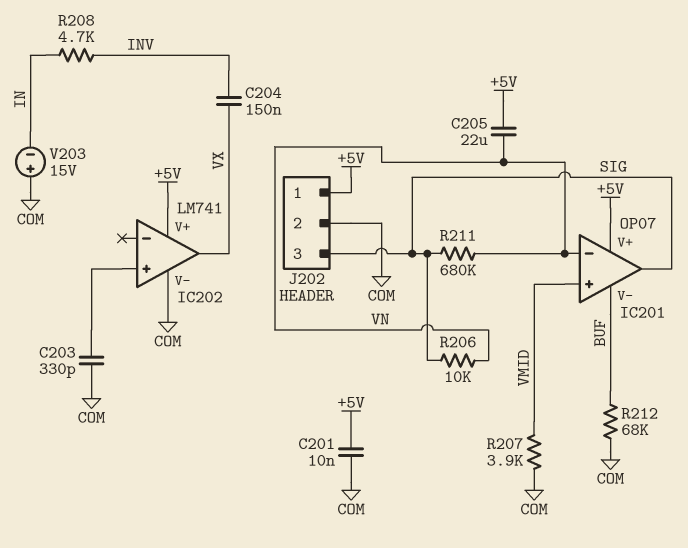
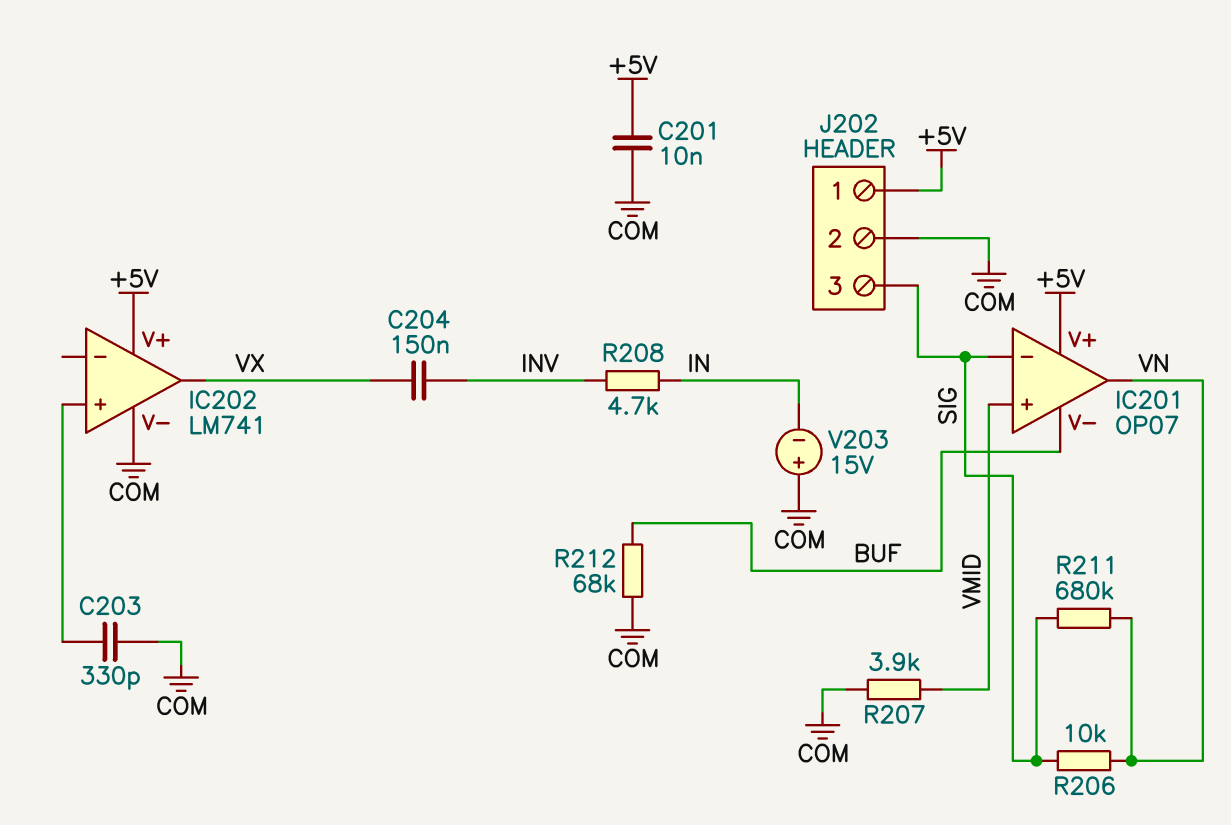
C205: 22uF (+5V, VN) -> none
IC201 pin in-: VN -> SIG
IC201 pin out: SIG -> VN

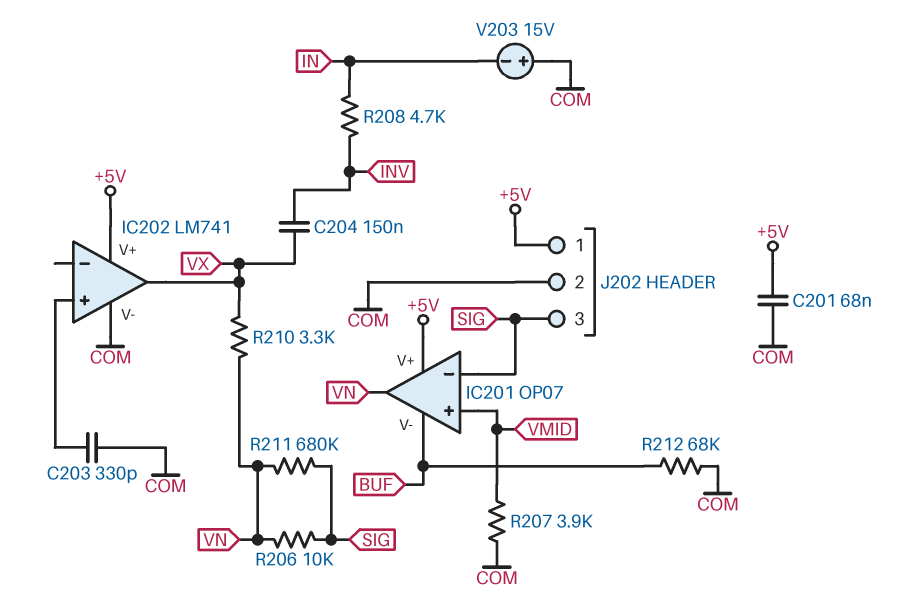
C201: 10nF (+5V, COM) -> 68nF (+5V, COM)
R210: none -> 3.3k (VN, VX)

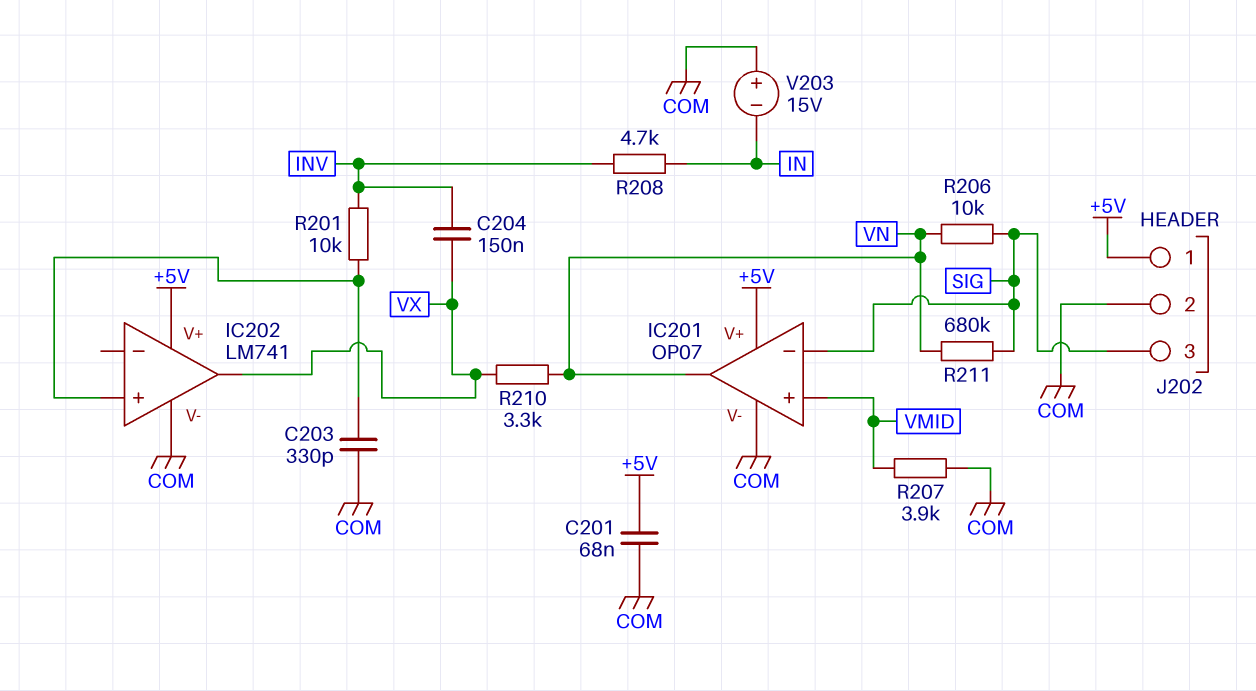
IC201 pin V-: BUF -> COM
R201: none -> 10k (IC202/in+, INV)
R212: 68k (BUF, COM) -> none

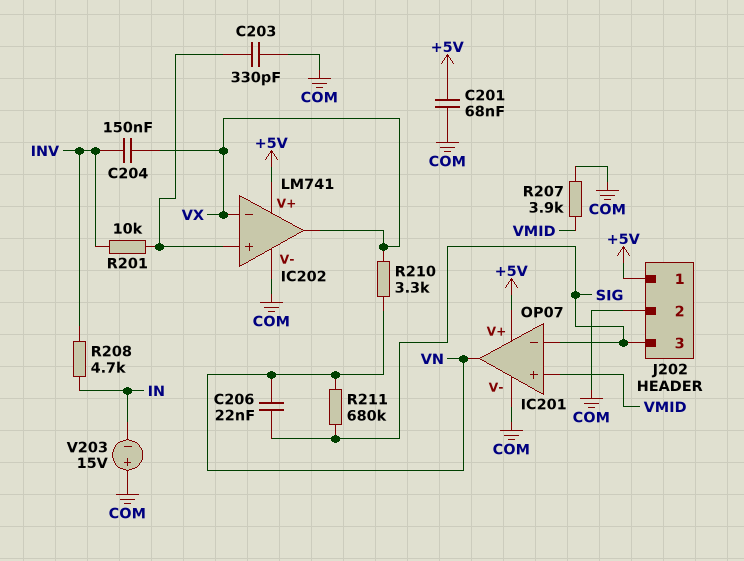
C206: none -> 22nF (SIG, VN)
IC202 pin in-: none -> VX
R206: 10k (SIG, VN) -> none

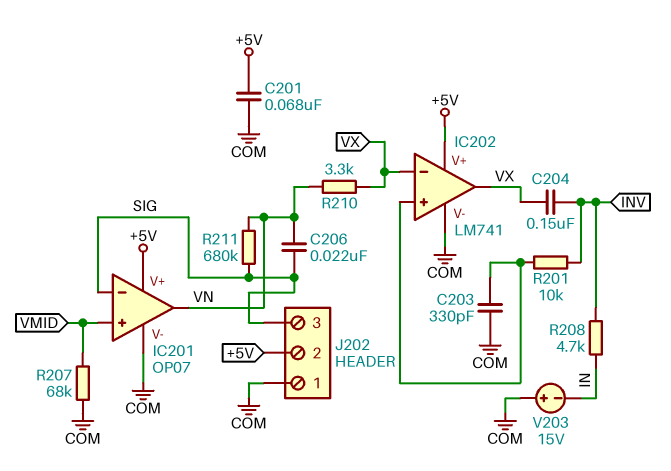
J202 pin 1: +5V -> COM
J202 pin 2: COM -> +5V
R207: 3.9k (COM, VMID) -> 68k (COM, VMID)

